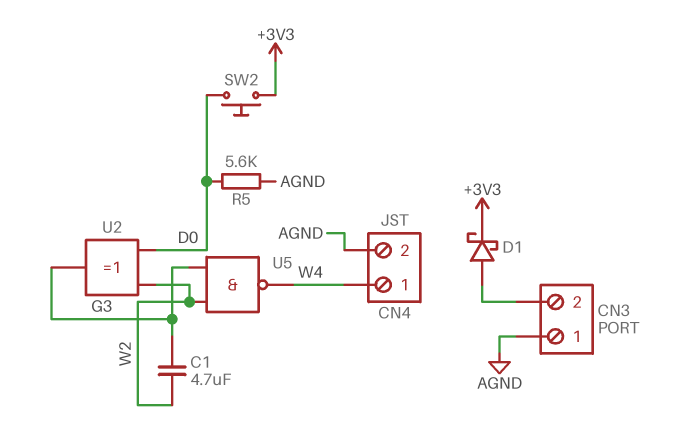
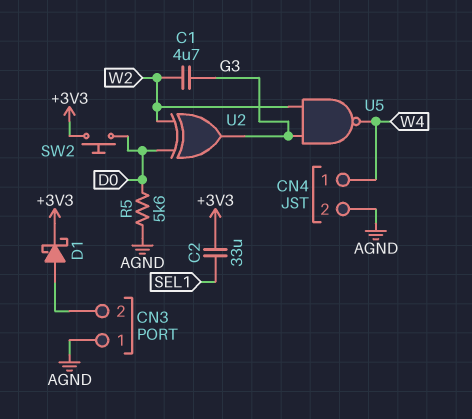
C2: none -> 33uF (+3V3, SEL1)

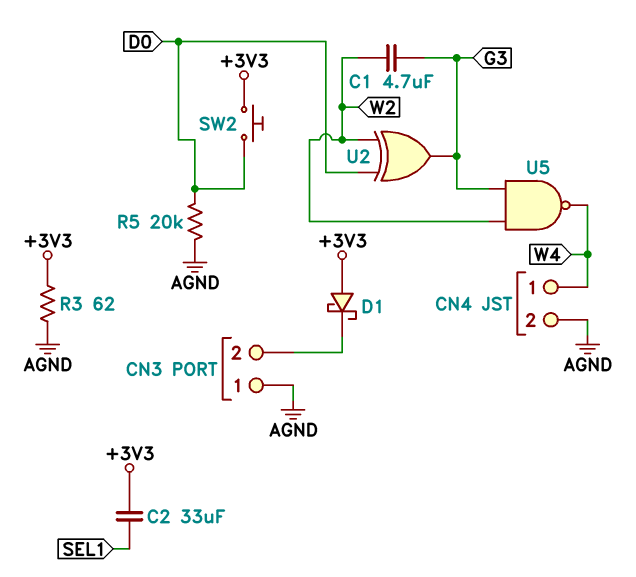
D1: schottky (A CN3/2, K +3V3) -> schottky (A +3V3, K CN3/2)
R3: none -> 62 (+3V3, AGND)
R5: 5.6k (AGND, D0) -> 20k (AGND, D0)

